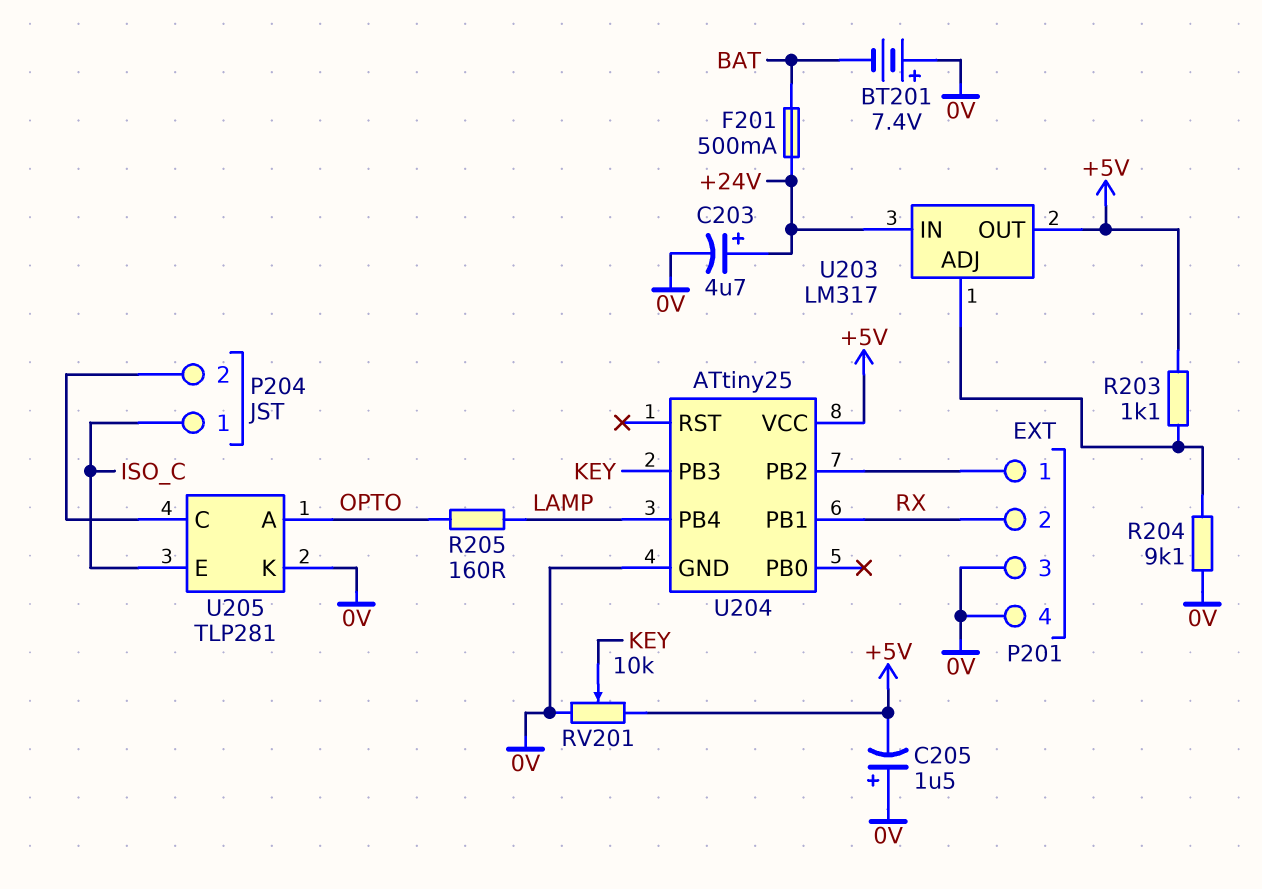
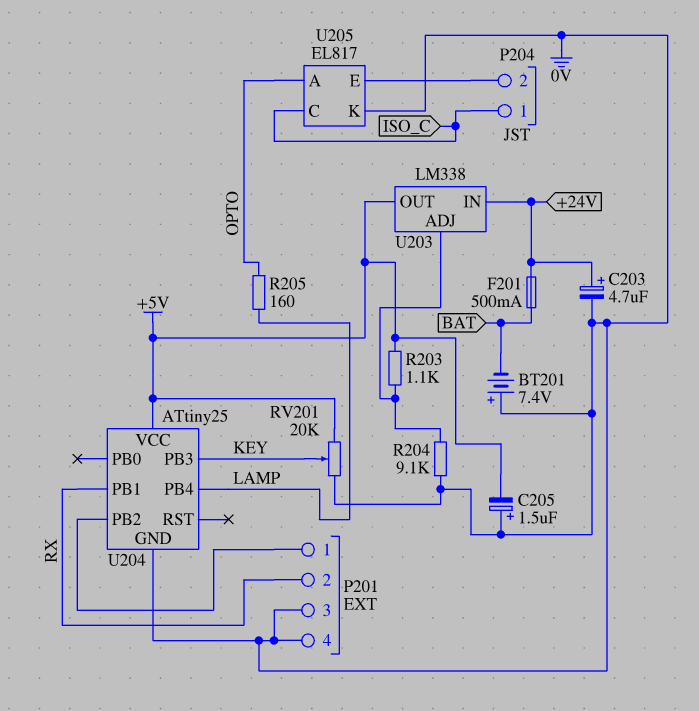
RV201: 10k (+5V, 0V, wiper KEY) -> 20k (+5V, 0V, wiper KEY)
U203: LM317 -> LM338
U205: TLP281 -> EL817
U205 pin C: P204/2 -> ISO_C
U205 pin E: ISO_C -> P204/2

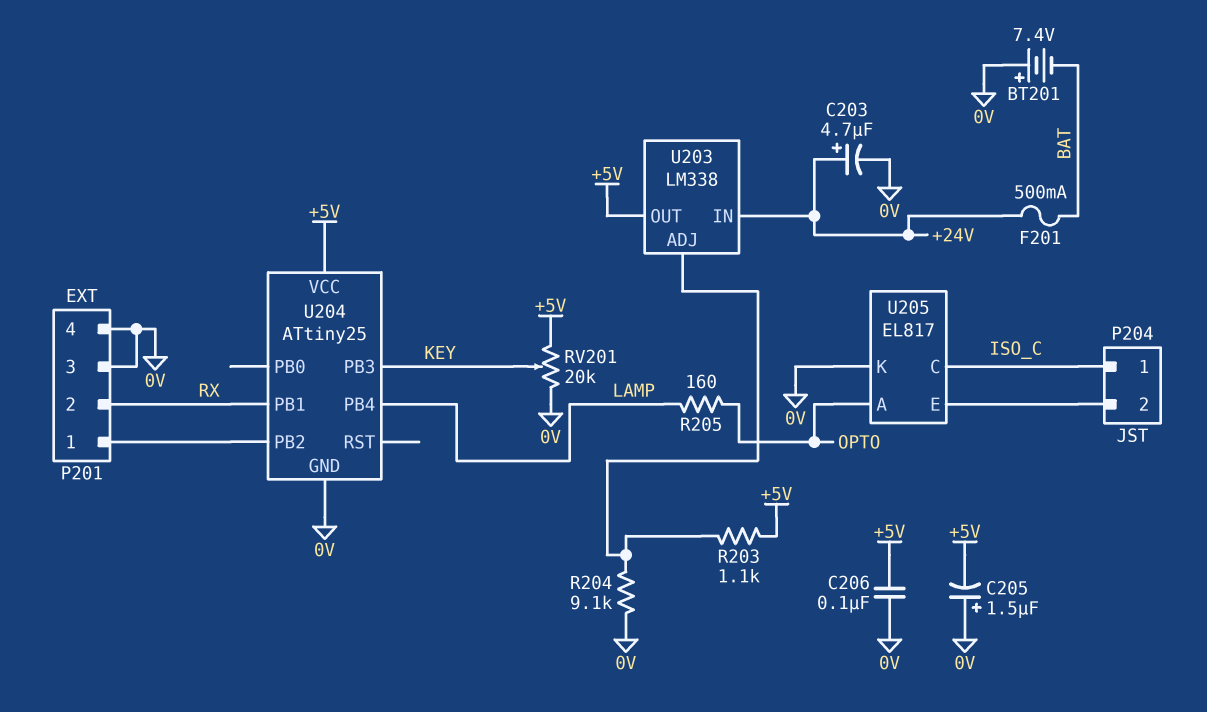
C206: none -> 100nF (+5V, 0V)

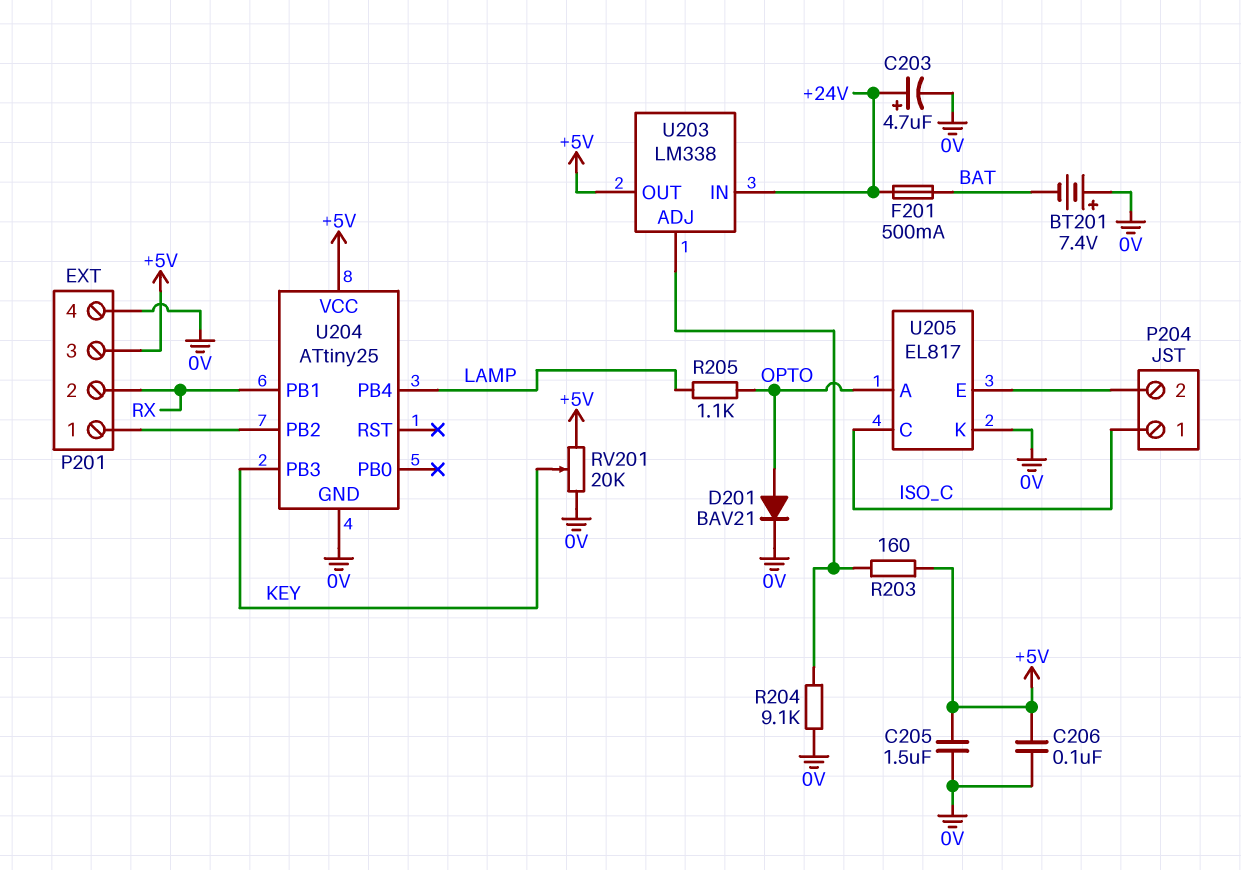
C205: 1.5uF (plus 0V, minus +5V) -> 1.5uF (+5V, 0V)
D201: none -> diode BAV21 (A OPTO, K 0V)
P201 pin 3: 0V -> +5V
R203: 1.1k (+5V, U203/ADJ) -> 160 (+5V, U203/ADJ)
R205: 160 (LAMP, OPTO) -> 1.1k (LAMP, OPTO)

